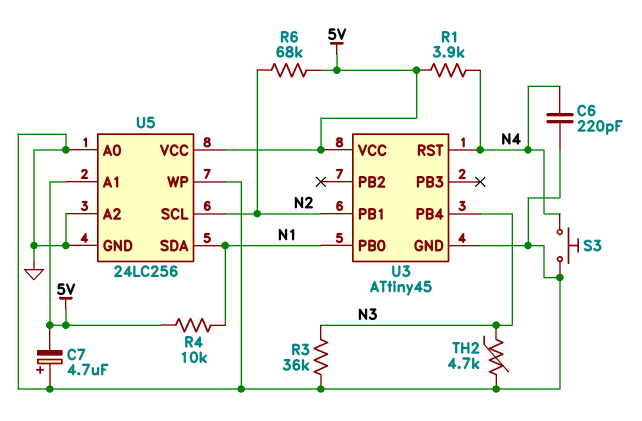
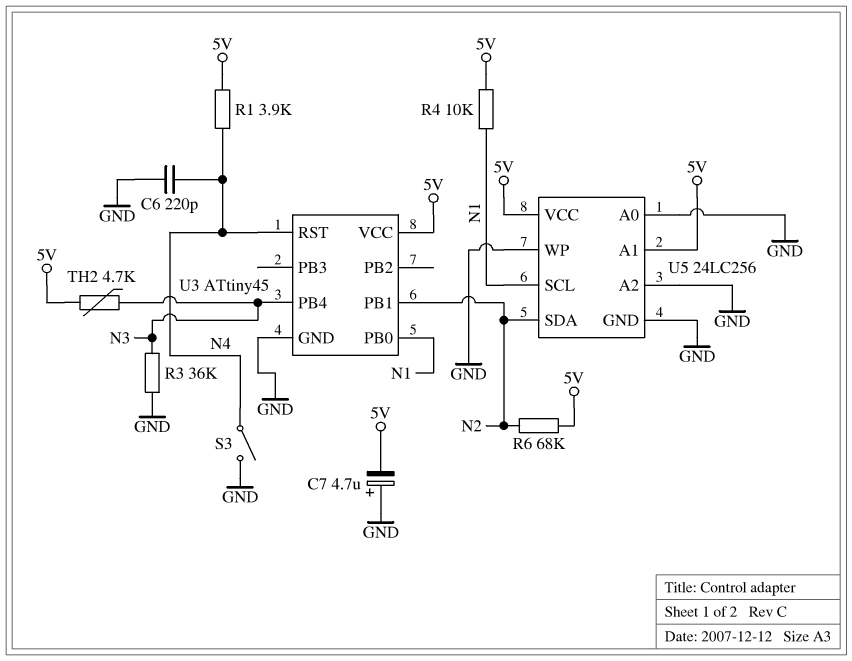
S3: button (GND, N4) -> switch (GND, N4)
TH2: 4.7k (GND, N3) -> 4.7k (5V, N3)
U5 pin SCL: N2 -> N1
U5 pin SDA: N1 -> N2

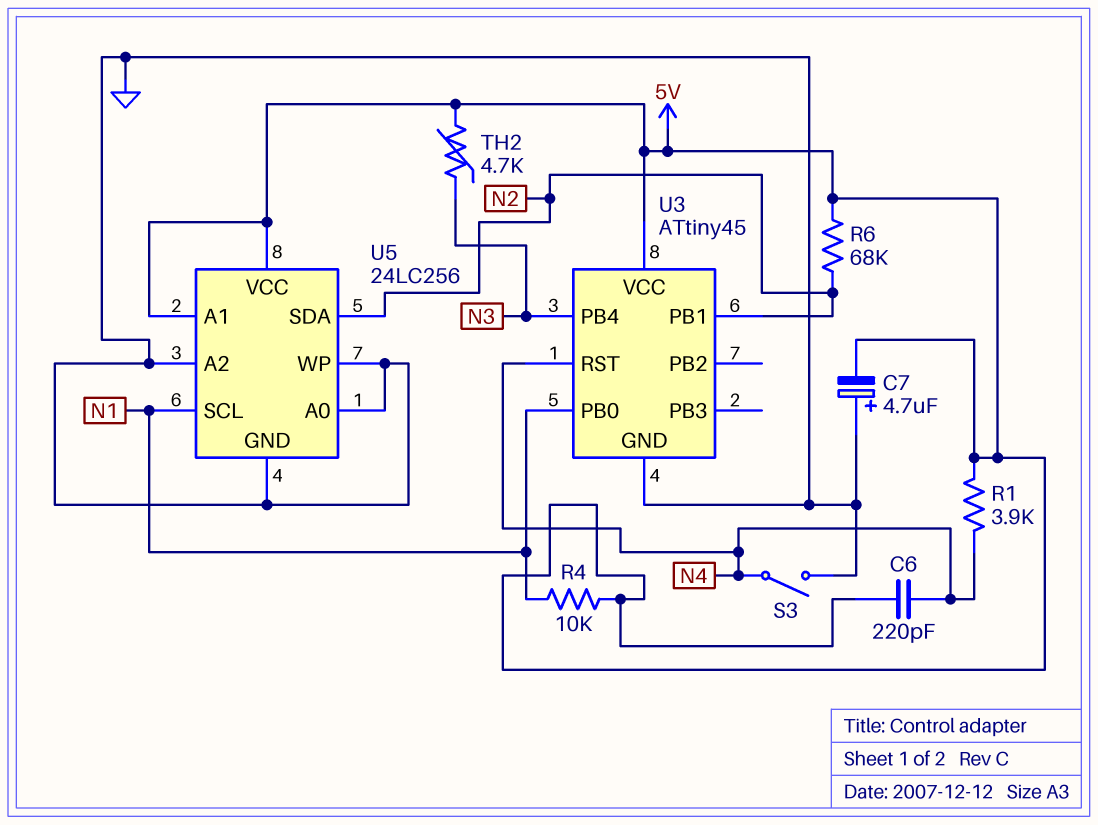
C6: 220pF (GND, N4) -> 220pF (5V, N4)
R3: 36k (GND, N3) -> none

